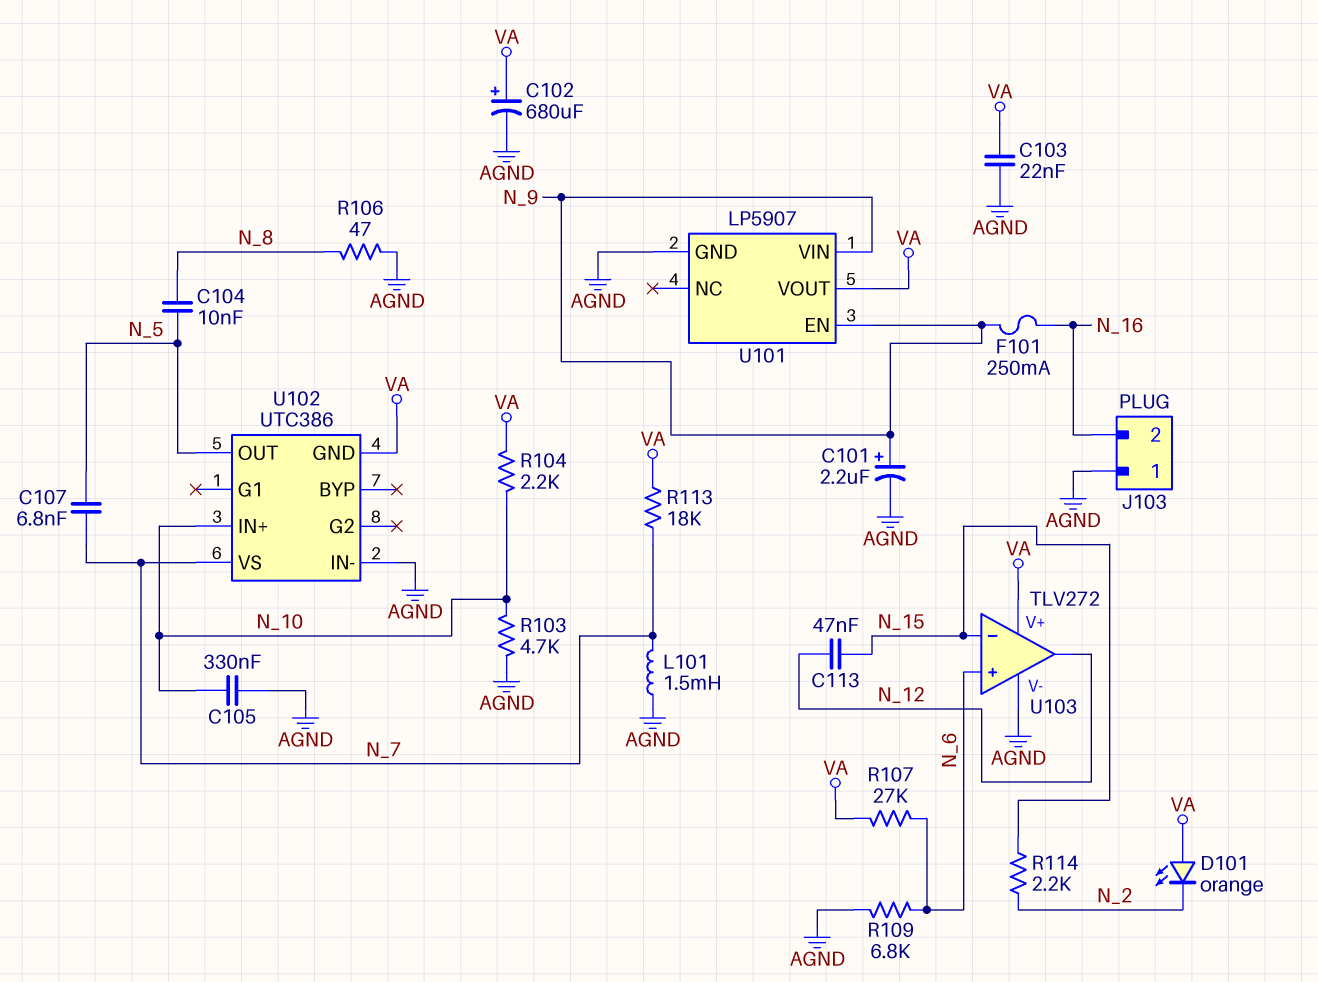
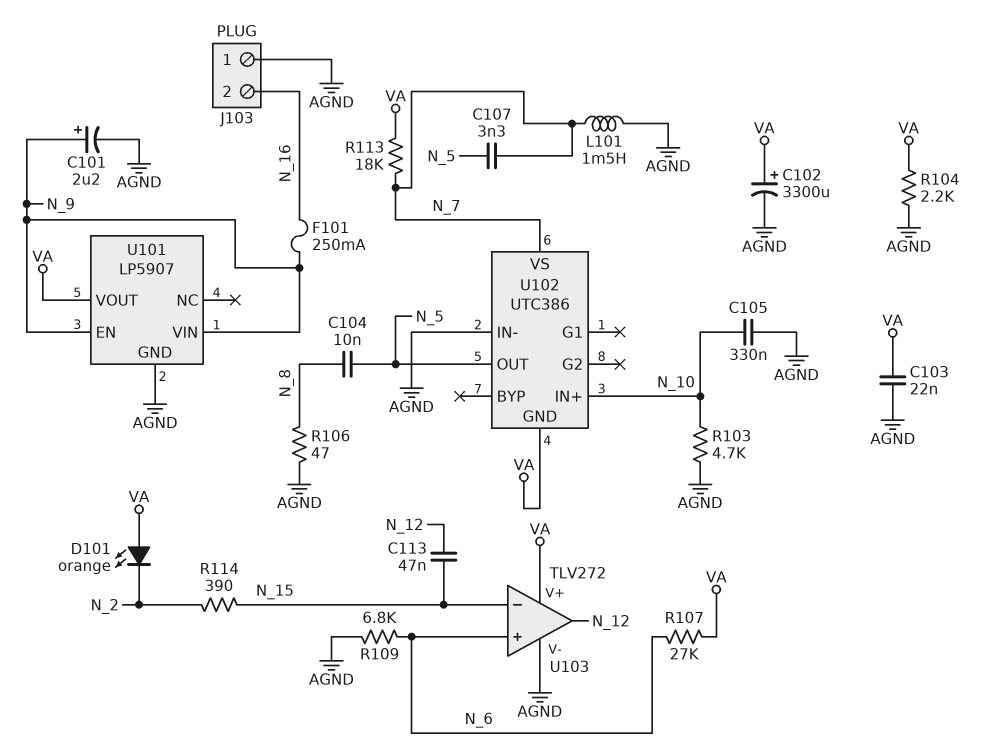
C102: 680uF (plus VA, minus AGND) -> 3300uF (plus VA, minus AGND)
C107: 6.8nF (N_5, N_7) -> 3.3nF (N_5, N_7)
R104: 2.2k (N_10, VA) -> 2.2k (AGND, VA)
R114: 2.2k (N_2, N_15) -> 390 (N_2, N_15)

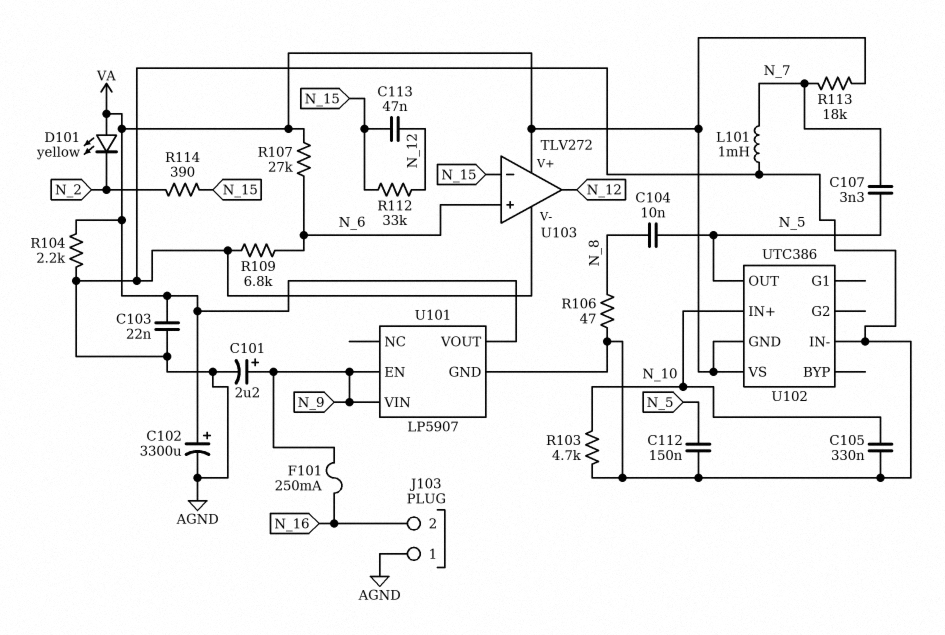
C112: none -> 150nF (AGND, N_5)
D101: LED orange (A VA, K N_2) -> LED yellow (A VA, K N_2)
L101: 1.5mH (AGND, N_7) -> 1mH (AGND, N_7)
R112: none -> 33k (N_12, N_15)
U102 pin VS: N_7 -> VA

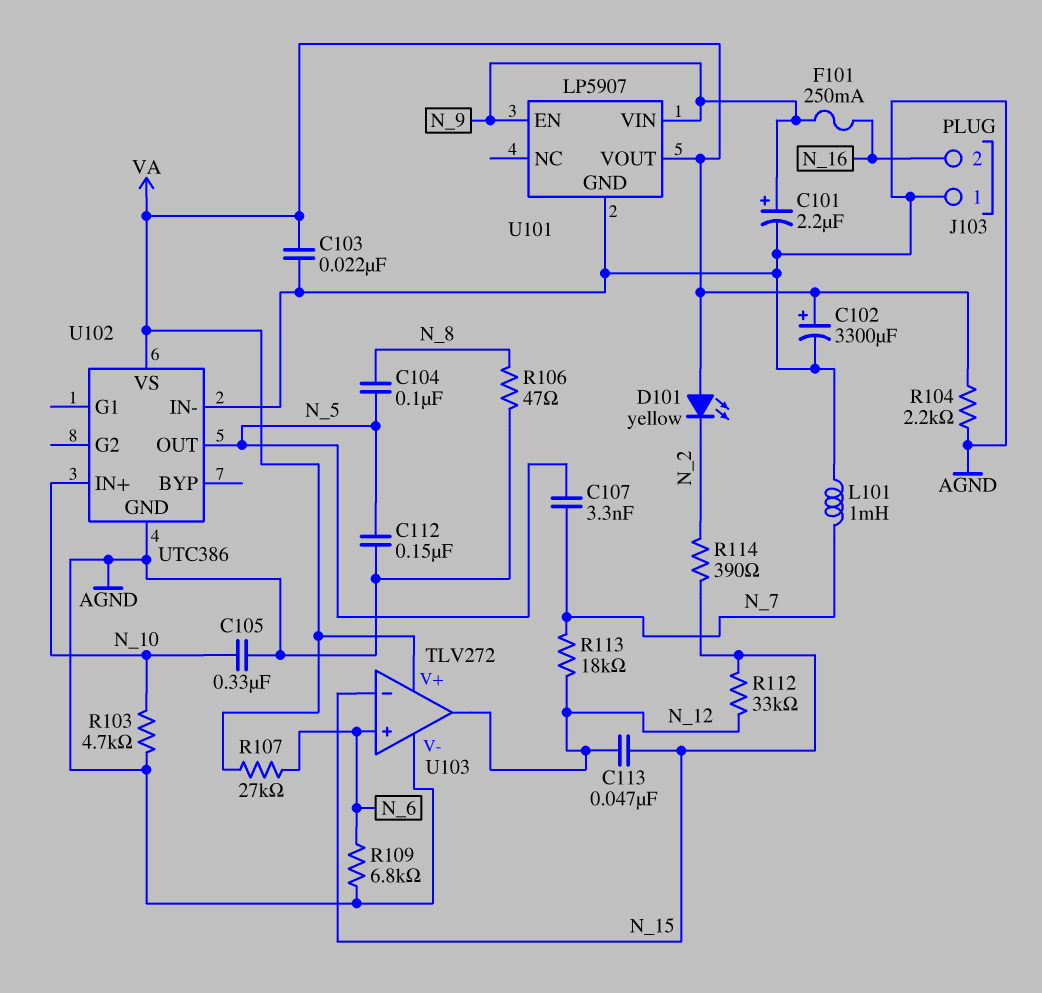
C104: 10nF (N_5, N_8) -> 100nF (N_5, N_8)
R113: 18k (N_7, VA) -> 18k (N_7, N_12)
U102 pin GND: VA -> AGND

